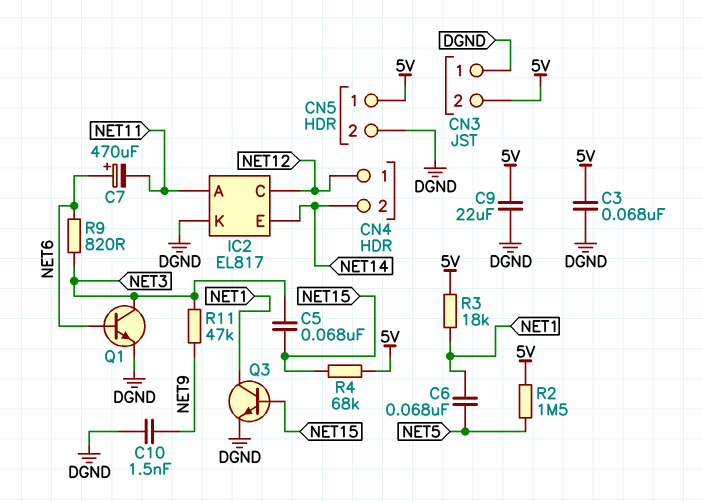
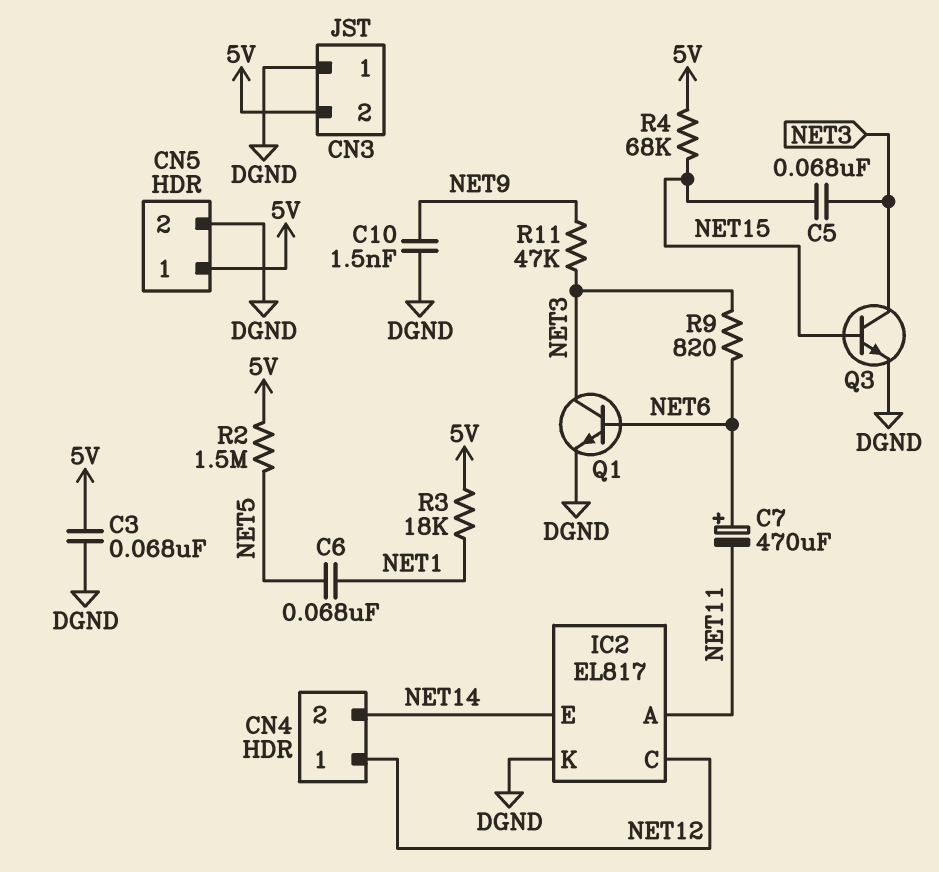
C9: 22uF (5V, DGND) -> none
Q3: NPN (B NET15, C NET1, E DGND) -> NPN (B NET15, C NET3, E DGND)

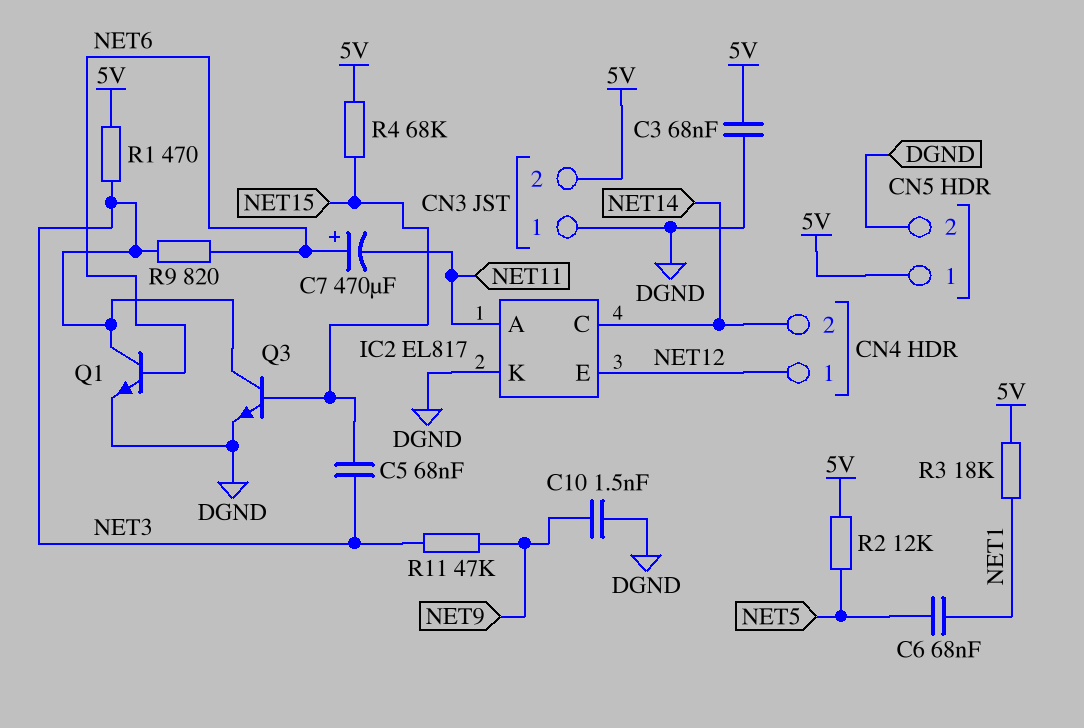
IC2 pin C: NET12 -> NET14
IC2 pin E: NET14 -> NET12
R1: none -> 470 (5V, NET3)
R2: 1.5M (5V, NET5) -> 12k (5V, NET5)

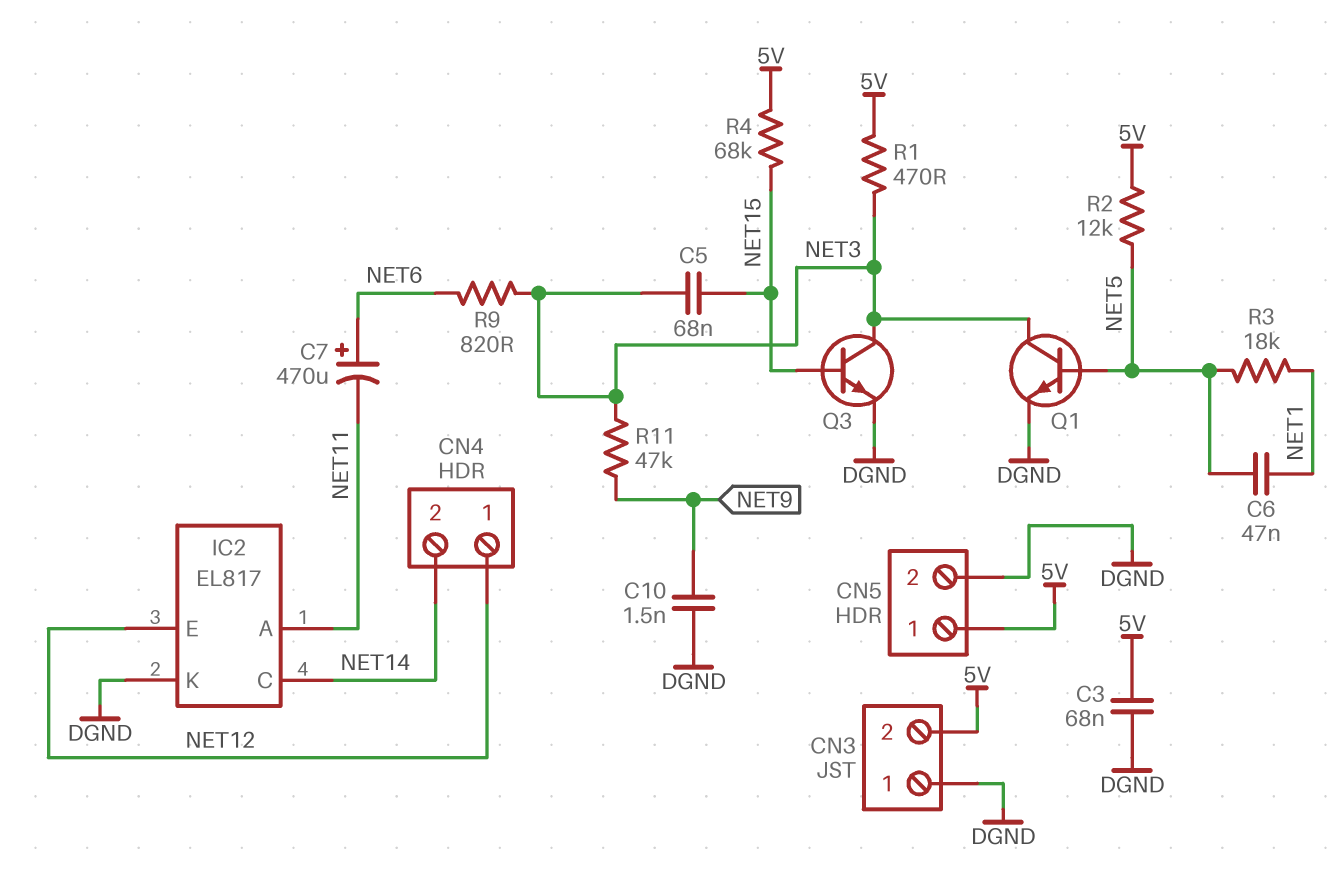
C6: 68nF (NET1, NET5) -> 47nF (NET1, NET5)
Q1: NPN (B NET6, C NET3, E DGND) -> NPN (B NET5, C NET3, E DGND)
R3: 18k (5V, NET1) -> 18k (NET1, NET5)

